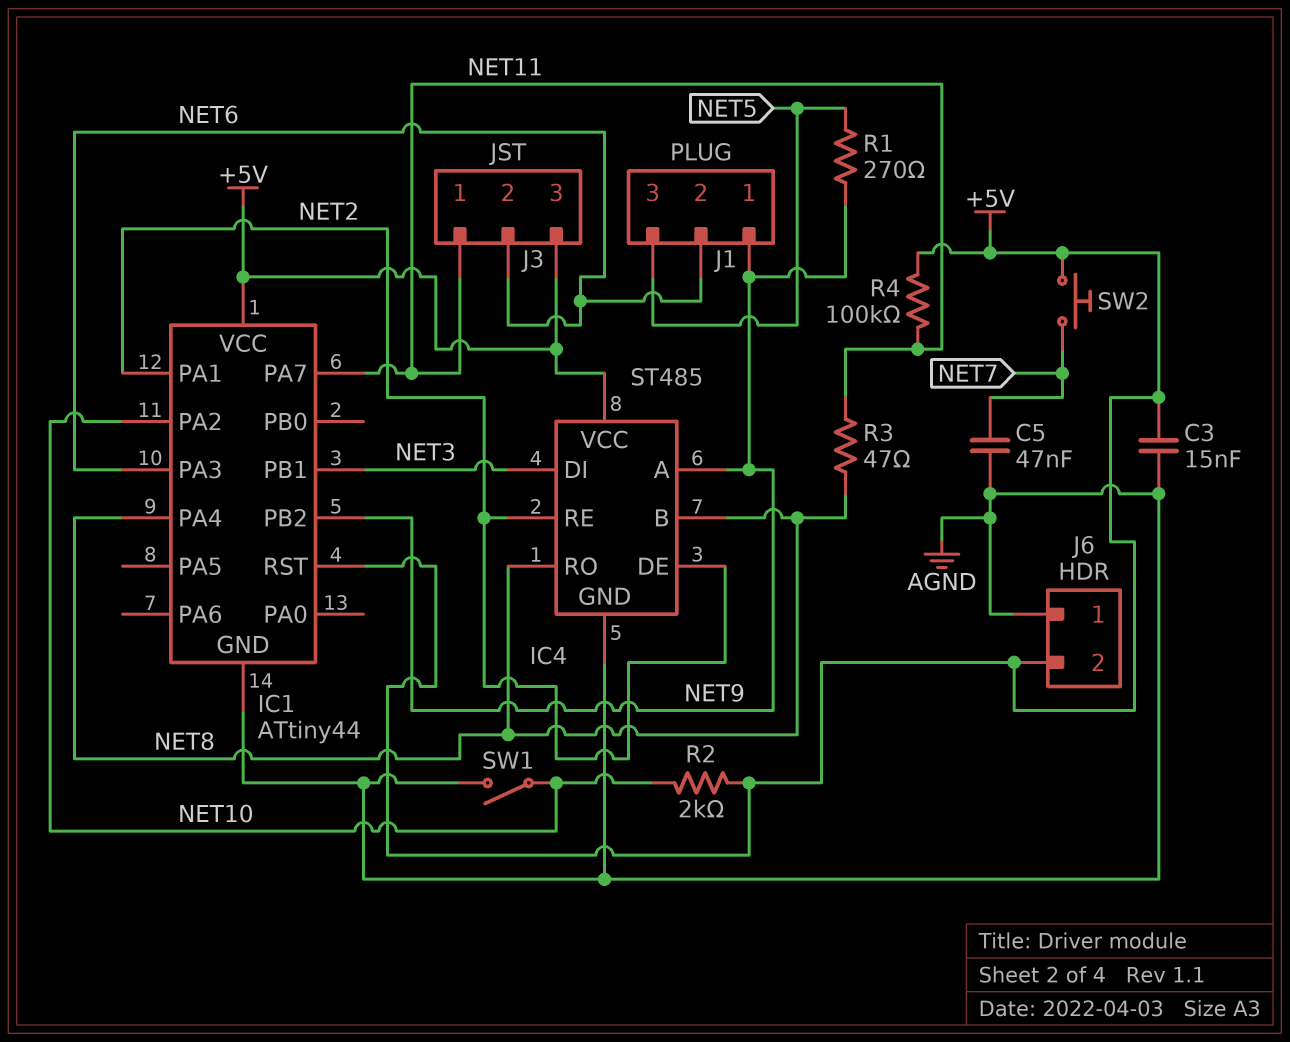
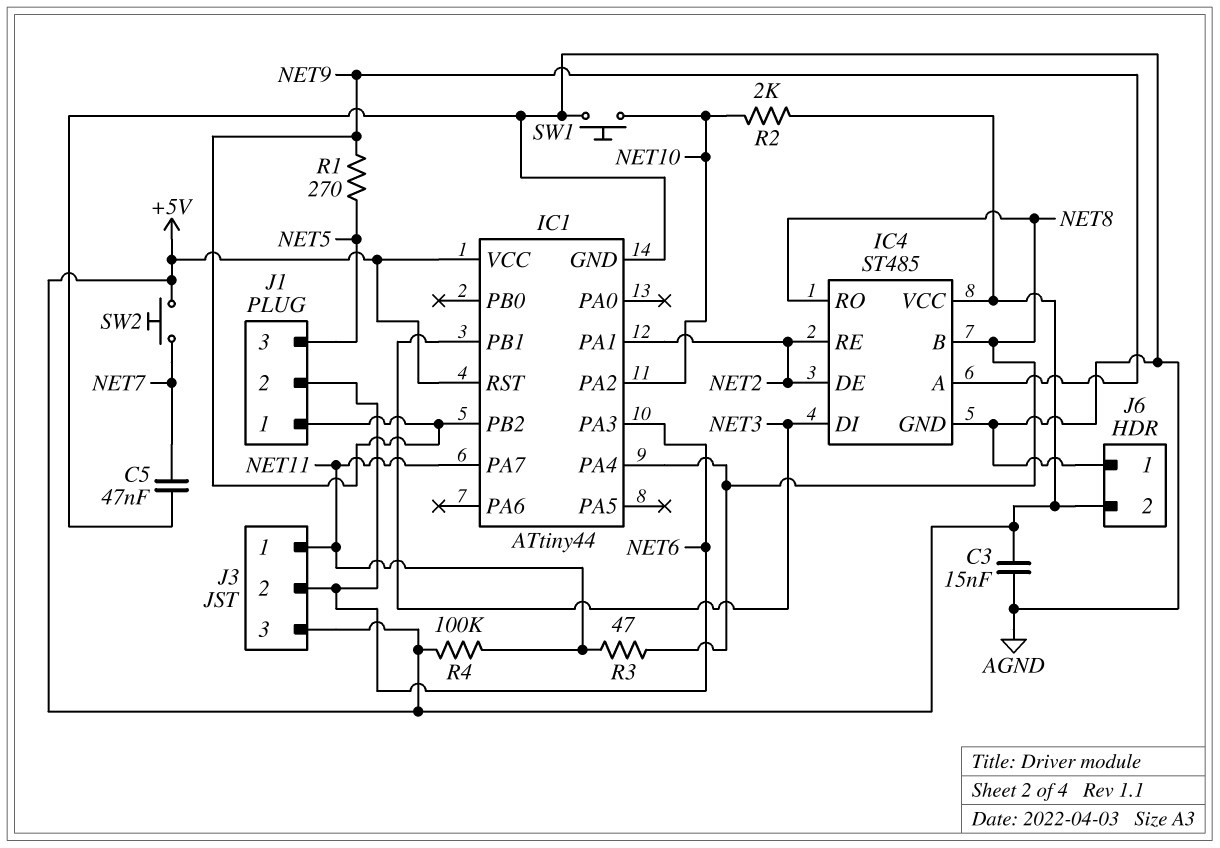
SW1: switch (AGND, NET10) -> button (AGND, NET10)

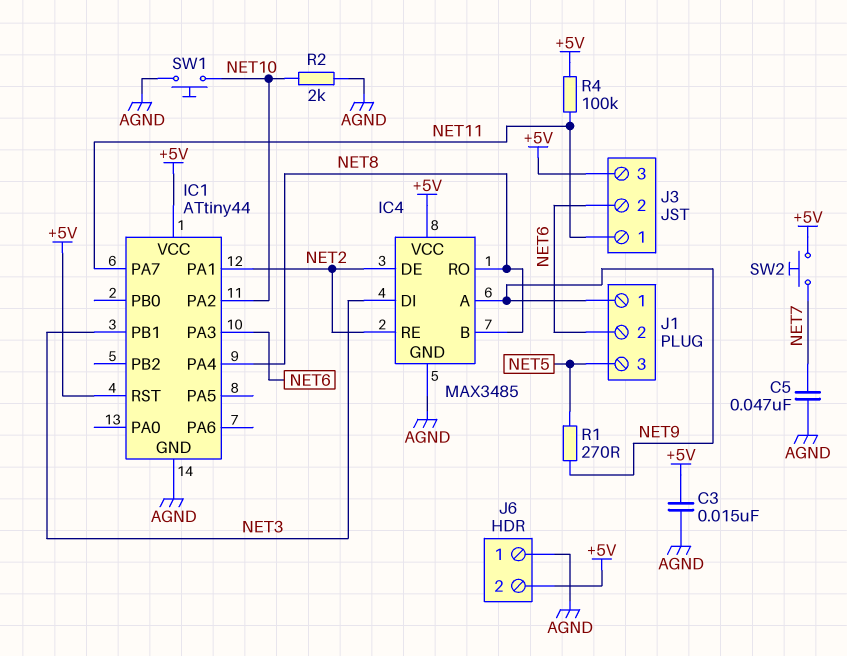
IC1 pin PB2: NET9 -> none
IC4: ST485 -> MAX3485
R2: 2k (+5V, NET10) -> 2k (AGND, NET10)
R3: 47 (NET8, NET11) -> none

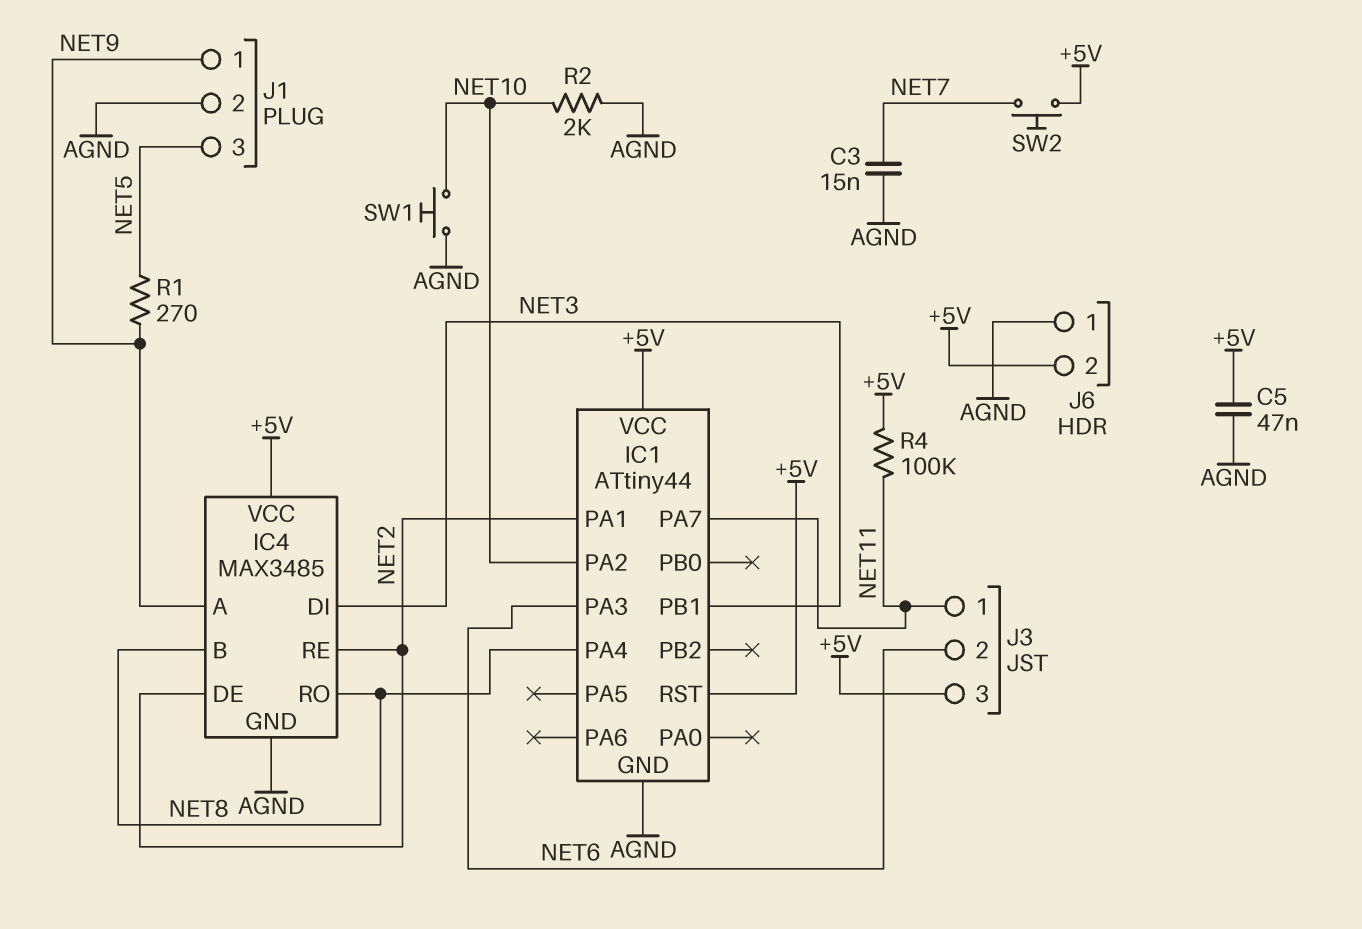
C3: 15nF (+5V, AGND) -> 15nF (AGND, NET7)
C5: 47nF (AGND, NET7) -> 47nF (+5V, AGND)
J1 pin 2: NET6 -> AGND

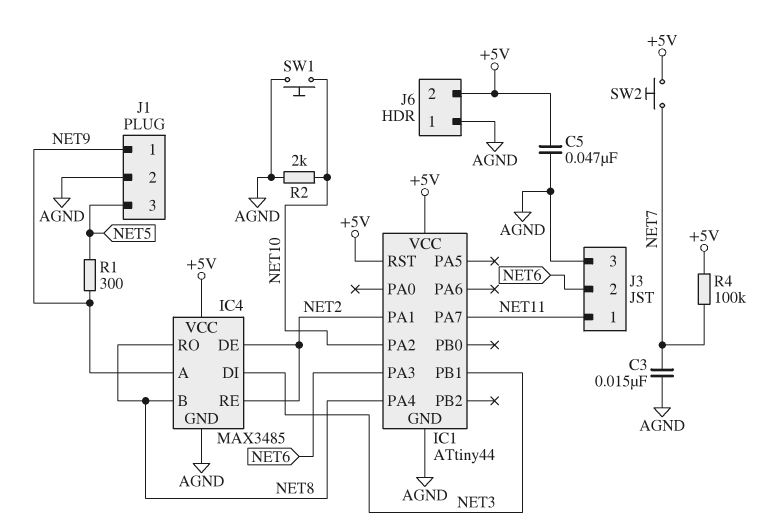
J3 pin 3: +5V -> AGND
R1: 270 (NET5, NET9) -> 300 (NET5, NET9)
R4: 100k (+5V, NET11) -> 100k (+5V, NET7)

